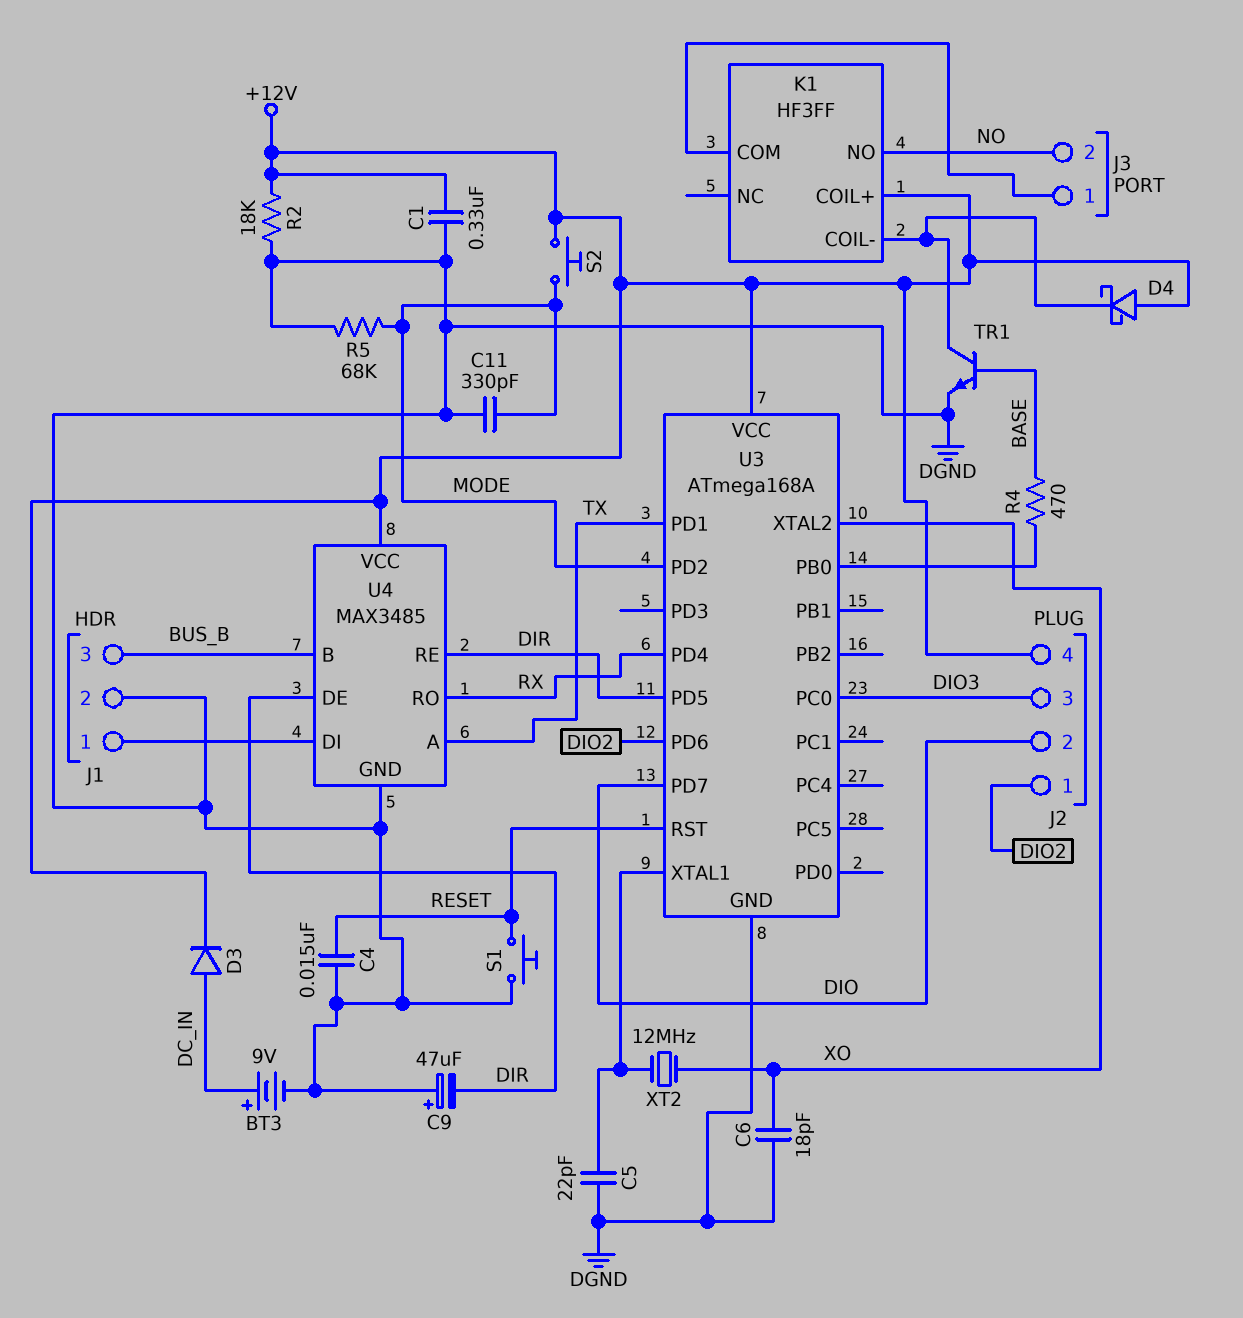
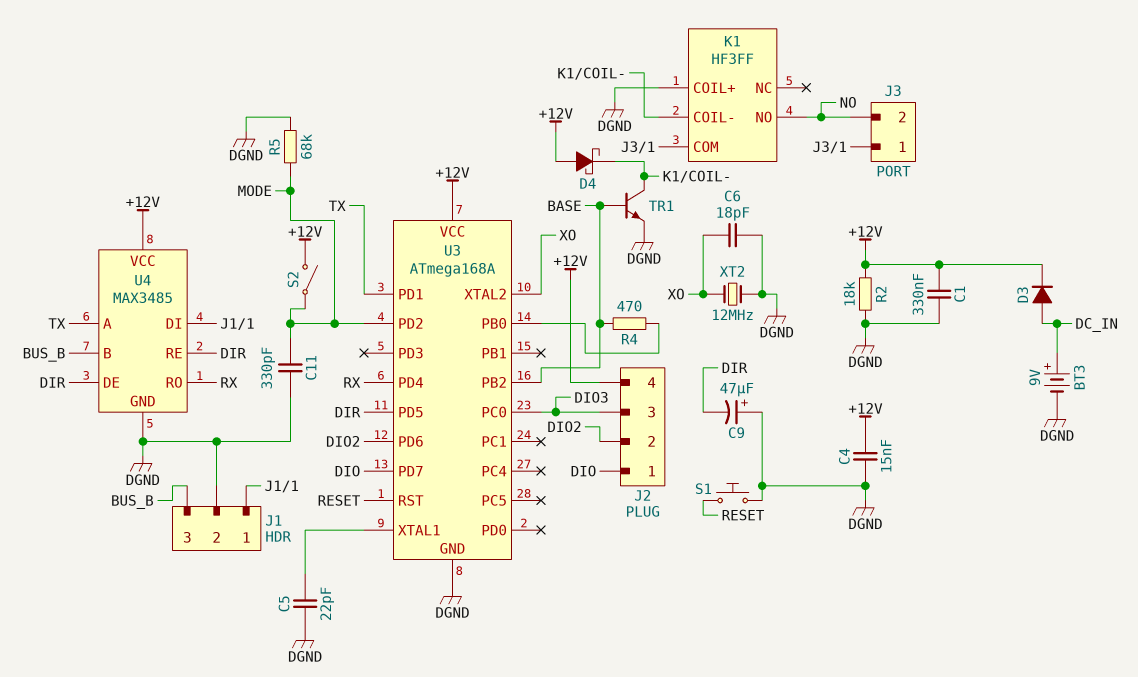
C4: 15nF (DGND, RESET) -> 15nF (+12V, DGND)
J2 pin 1: DIO2 -> DIO
J2 pin 2: DIO -> DIO2
K1 pin COIL+: +12V -> DGND
S2: button (+12V, MODE) -> switch (+12V, MODE)
U3 pin PB2: none -> BASE
XT2: 12MHz (U3/XTAL1, XO) -> 12MHz (DGND, XO)

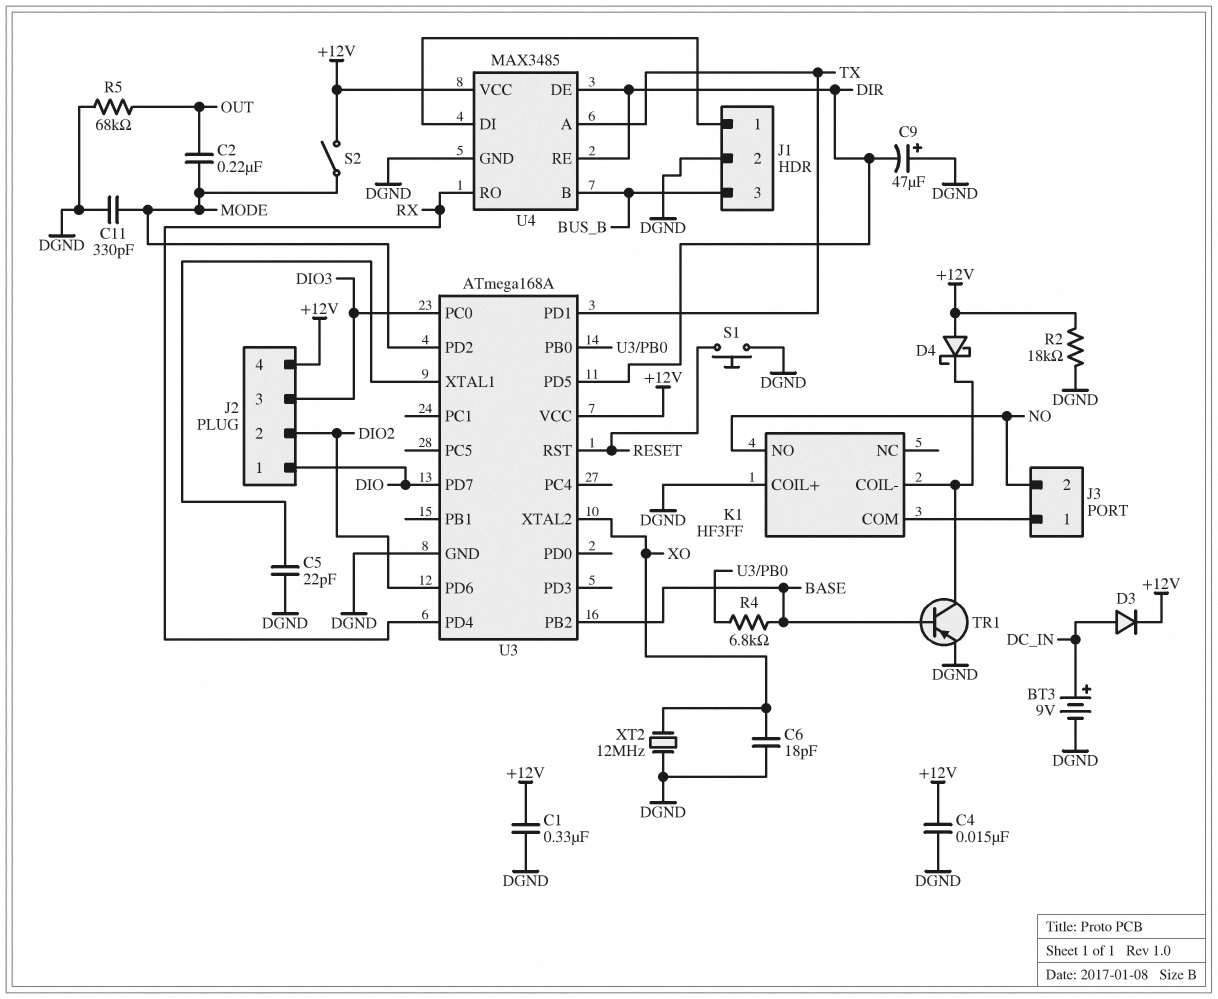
C2: none -> 220nF (MODE, OUT)
R4: 470 (BASE, U3/PB0) -> 6.8k (BASE, U3/PB0)
R5: 68k (DGND, MODE) -> 68k (DGND, OUT)
TR1: NPN (B BASE, C K1/COIL-, E DGND) -> PNP (B BASE, C K1/COIL-, E DGND)

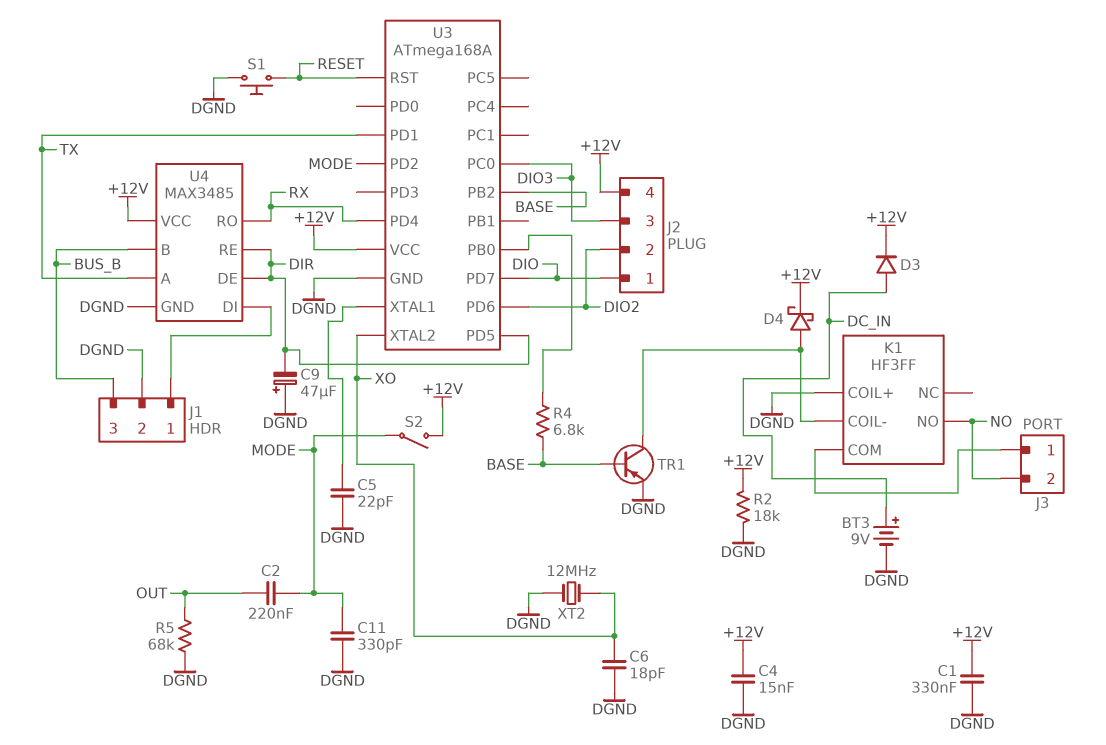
D4: schottky (A +12V, K K1/COIL-) -> schottky (A K1/COIL-, K +12V)

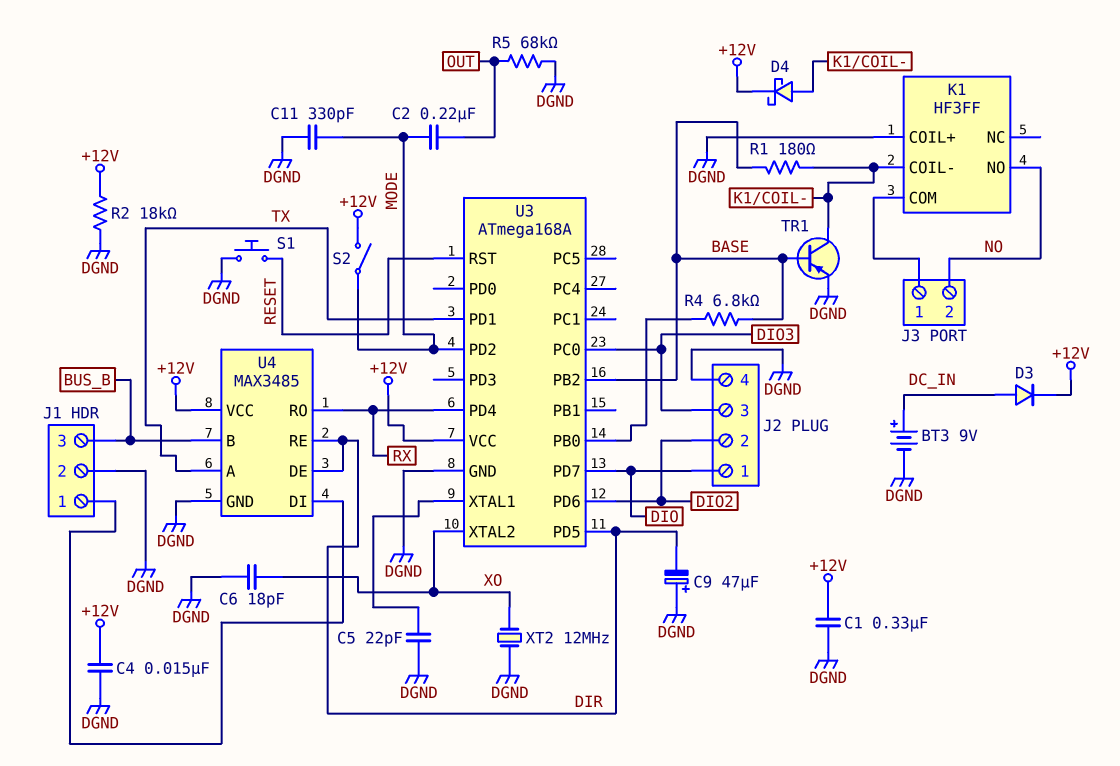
J2 pin 4: +12V -> DGND
R1: none -> 180 (BASE, K1/COIL-)

